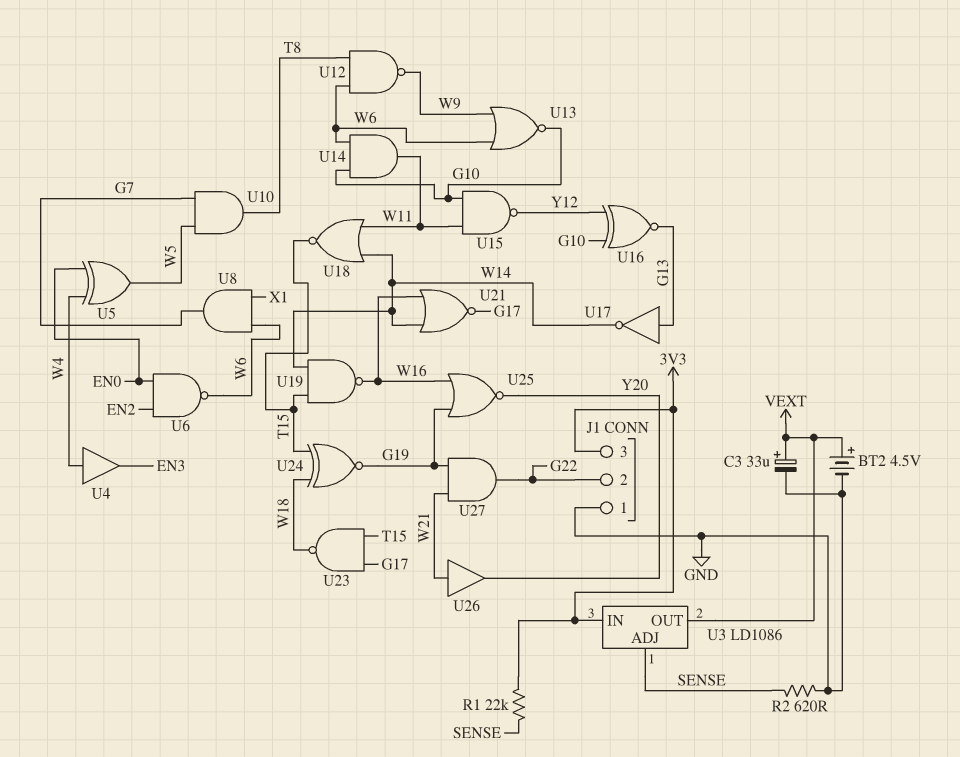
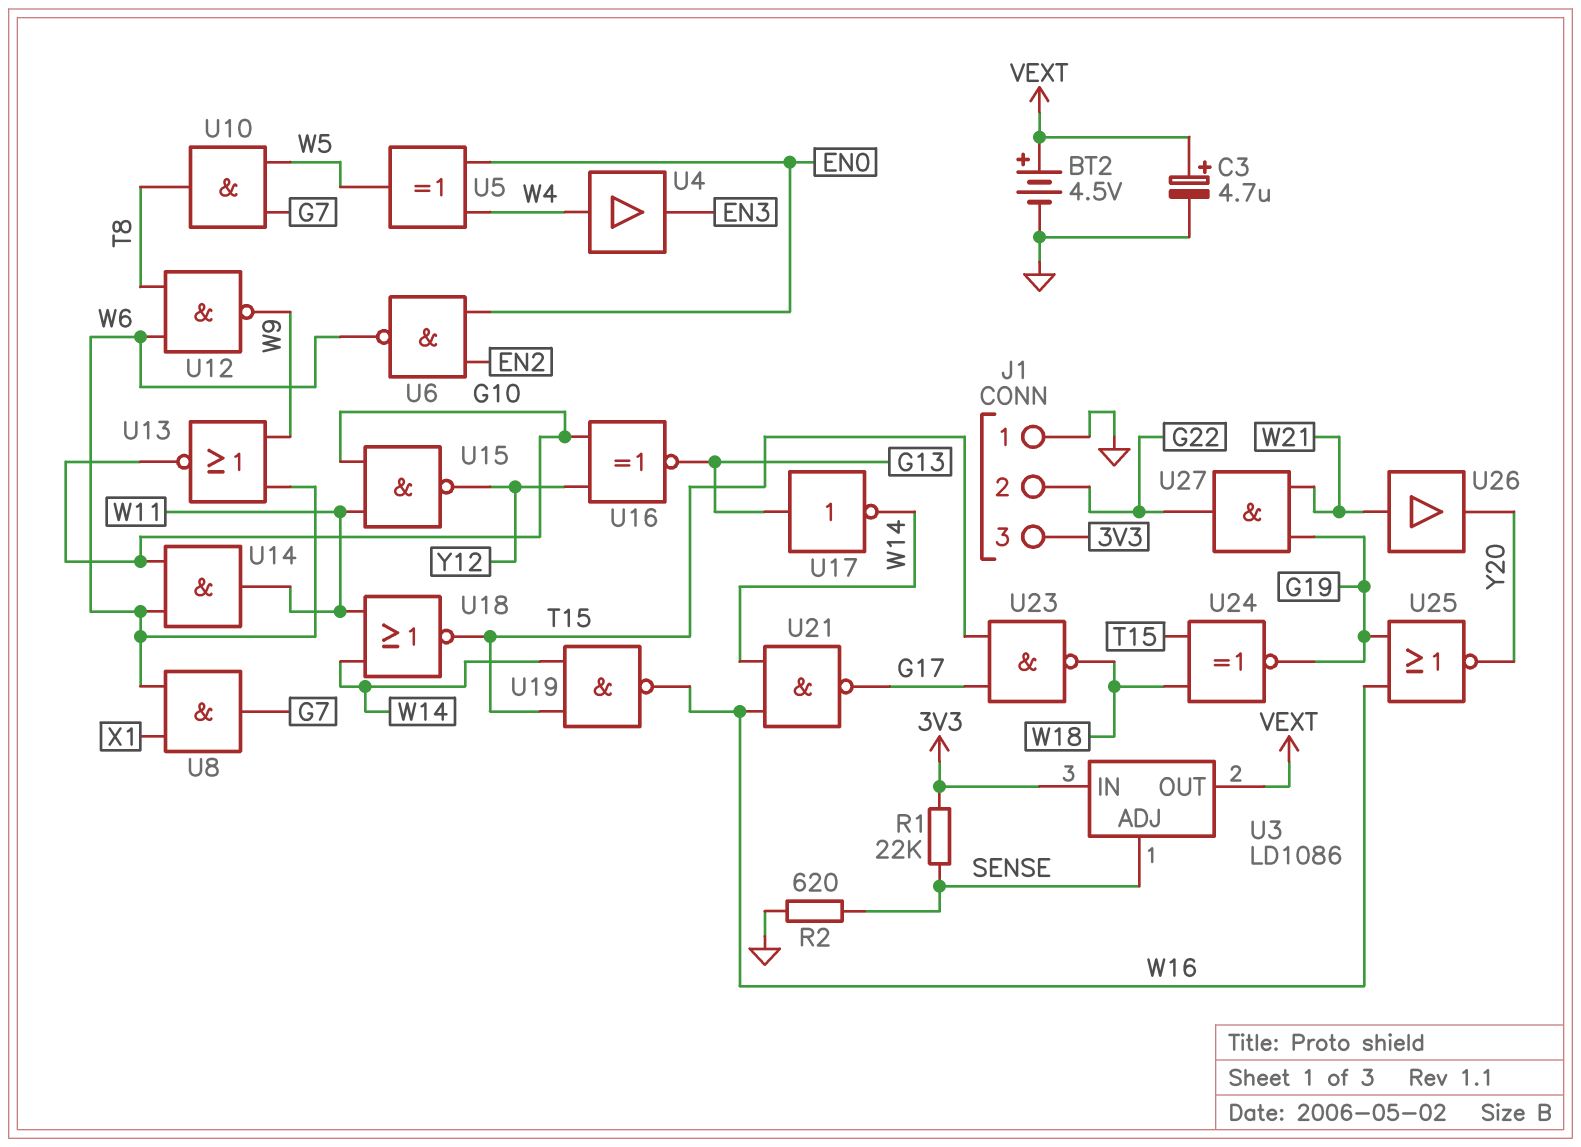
C3: 33uF (plus VEXT, minus GND) -> 4.7uF (plus VEXT, minus GND)
U21: NOR (in W14, in W16, out G17) -> NAND (in W14, in W16, out G17)

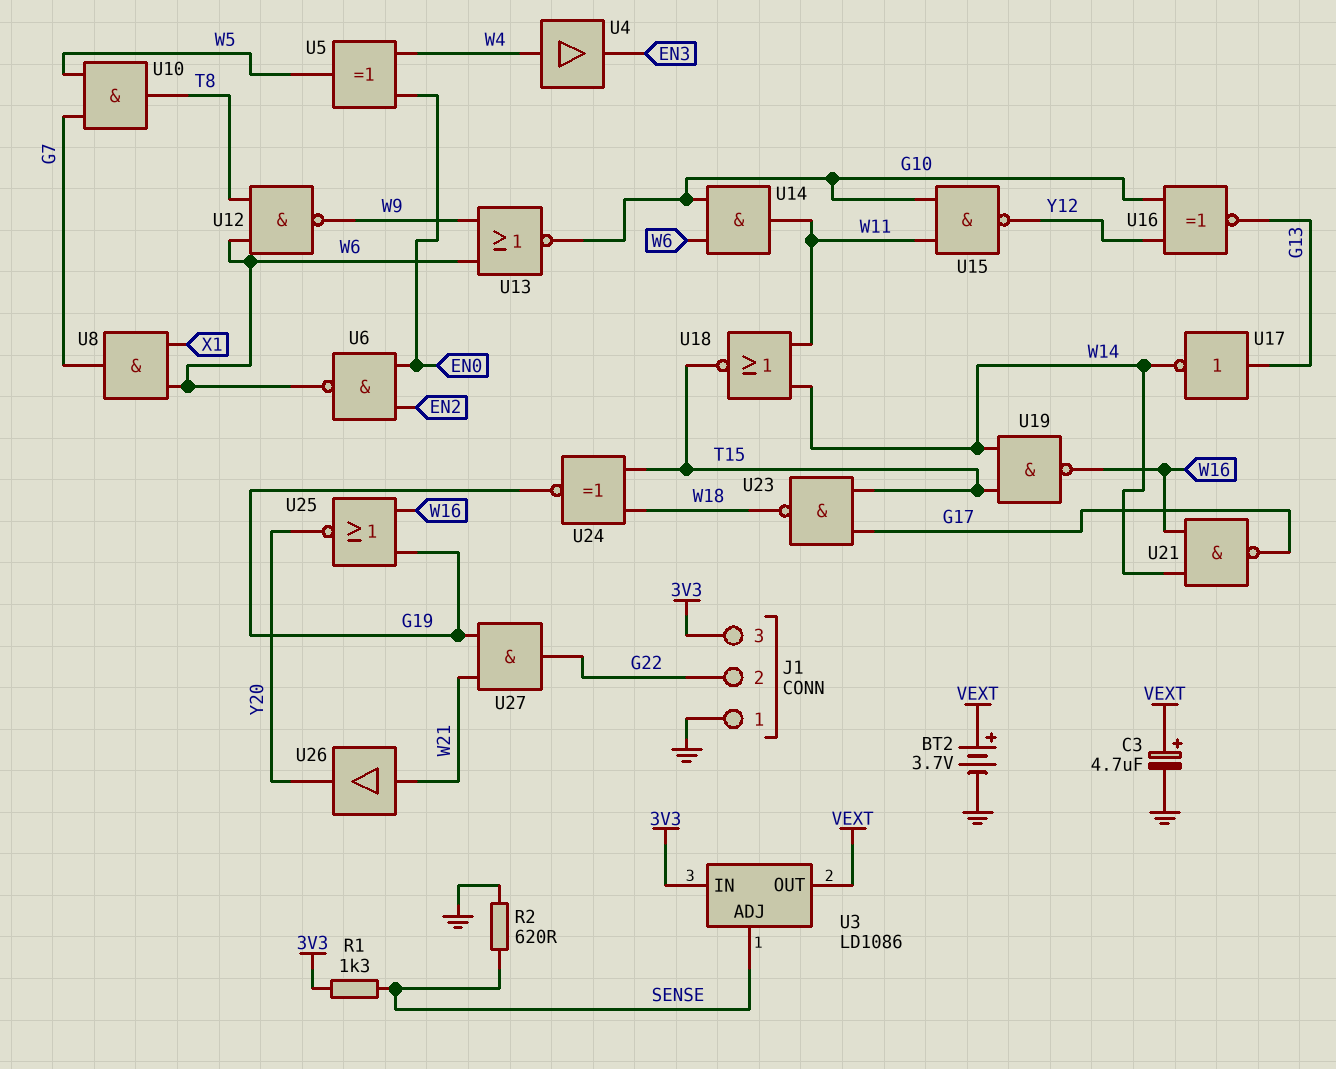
BT2: 4.5V (plus VEXT, minus GND) -> 3.7V (plus VEXT, minus GND)
R1: 22k (3V3, SENSE) -> 1.3k (3V3, SENSE)

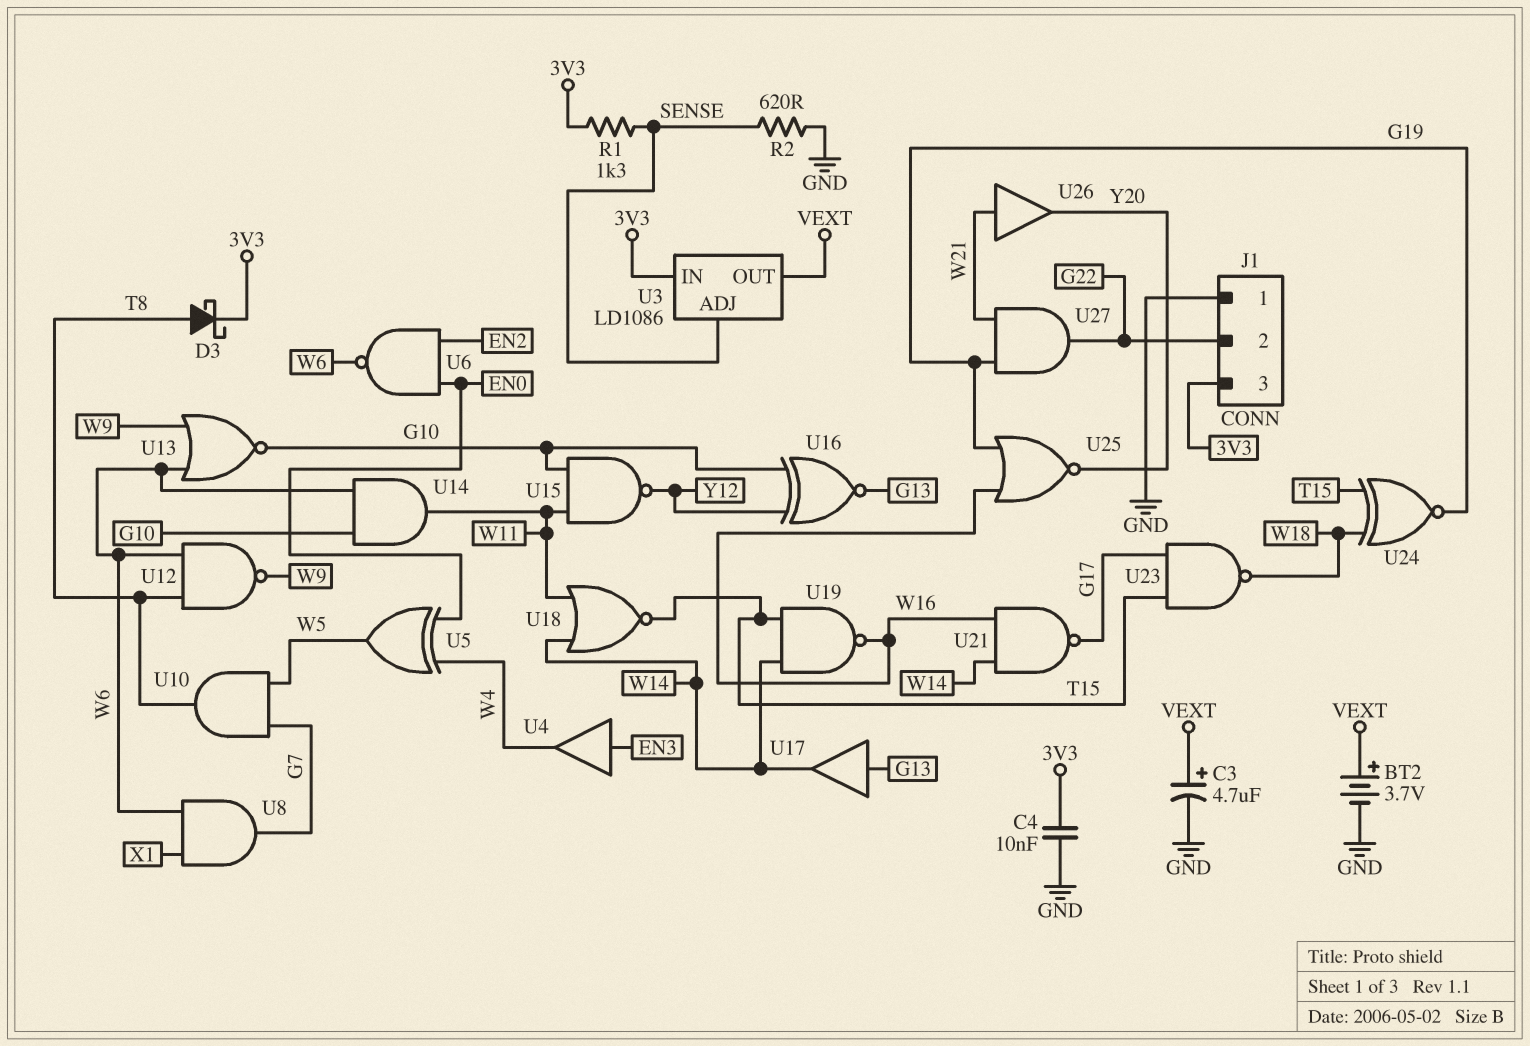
C4: none -> 10nF (3V3, GND)
D3: none -> schottky (A T8, K 3V3)
U4: buffer (in W4, out EN3) -> buffer (in EN3, out W4)
U17: NOT (in G13, out W14) -> buffer (in G13, out W14)

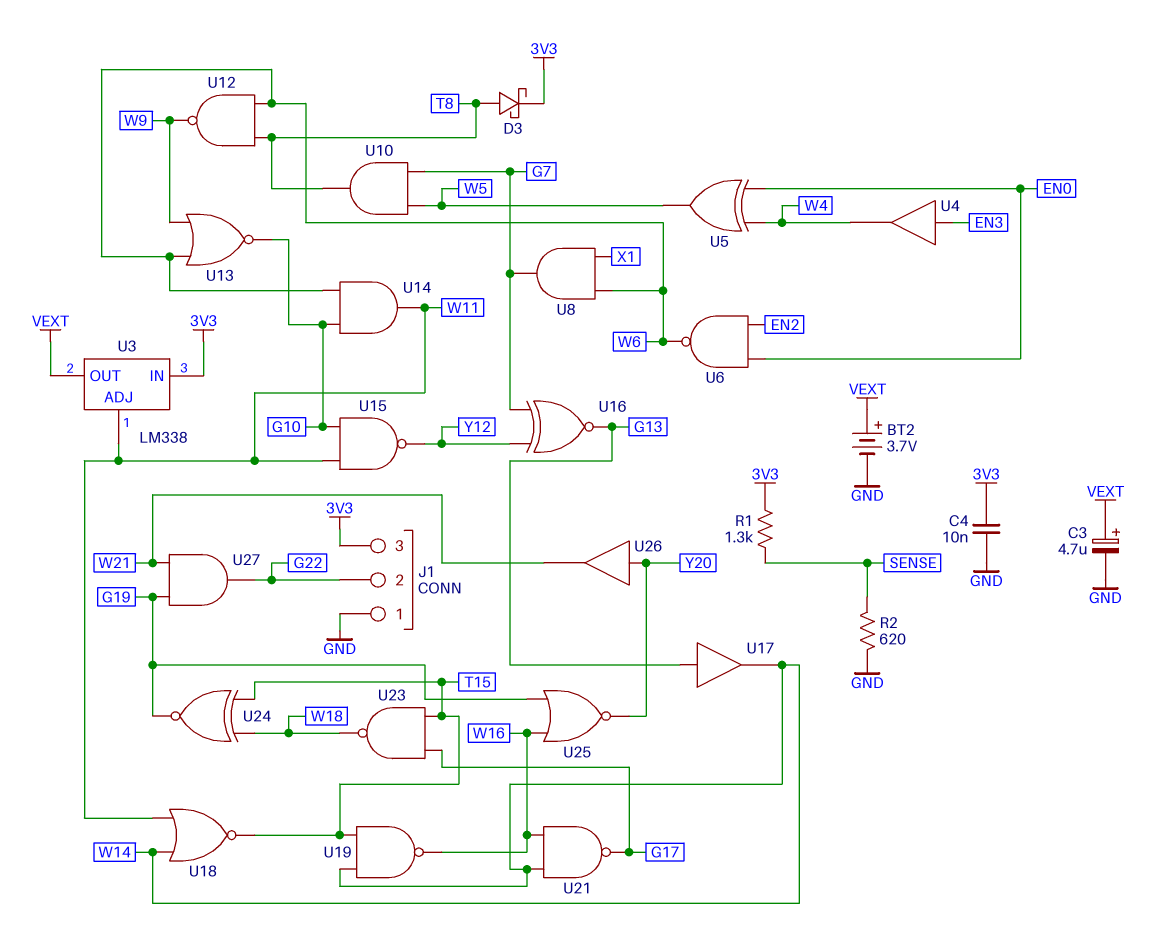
U3: LD1086 -> LM338
U3 pin ADJ: SENSE -> W11
U16: XNOR (in G10, in Y12, out G13) -> XNOR (in G7, in Y12, out G13)
U26: buffer (in W21, out Y20) -> buffer (in Y20, out W21)

